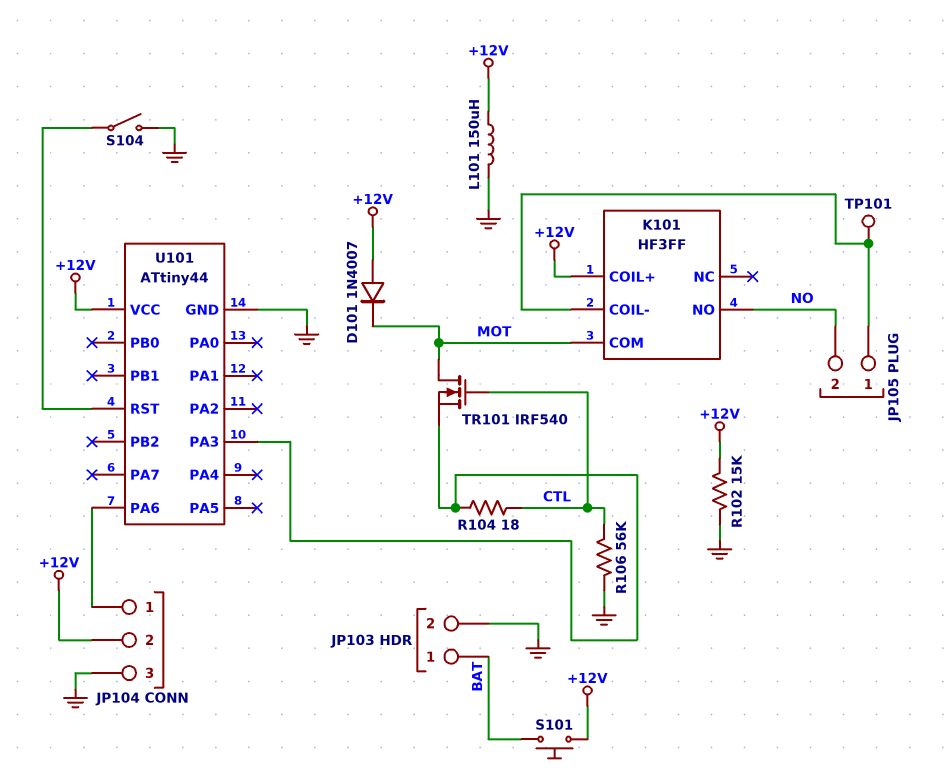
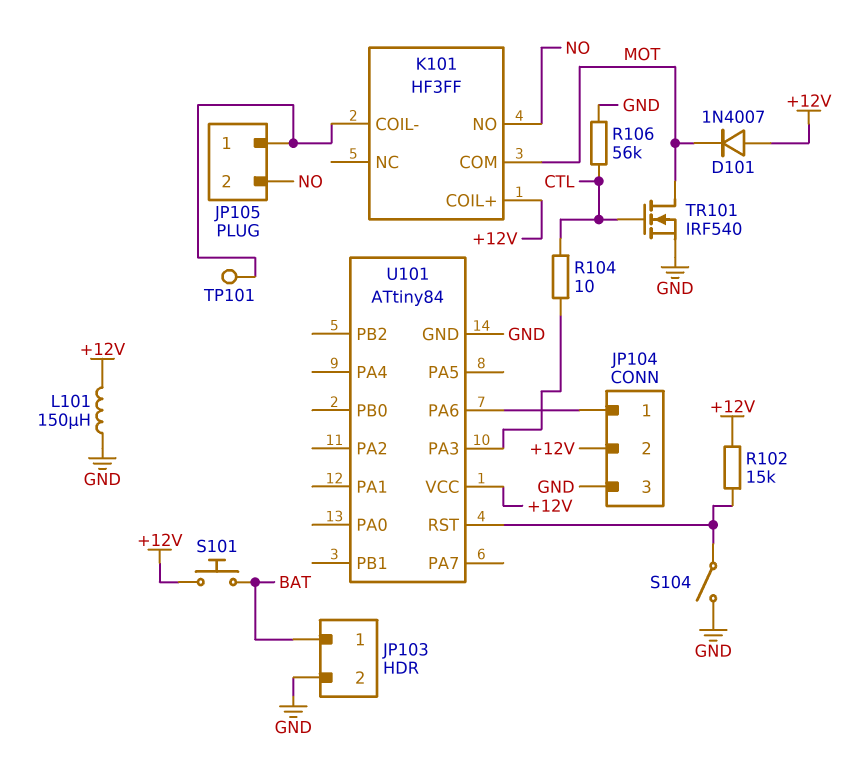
R102: 15k (+12V, GND) -> 15k (+12V, U101/RST)
R104: 18 (CTL, U101/PA3) -> 10 (CTL, U101/PA3)
TR101: NMOS IRF540 (G CTL, D MOT, S U101/PA3) -> NMOS IRF540 (G CTL, D MOT, S GND)
U101: ATtiny44 -> ATtiny84

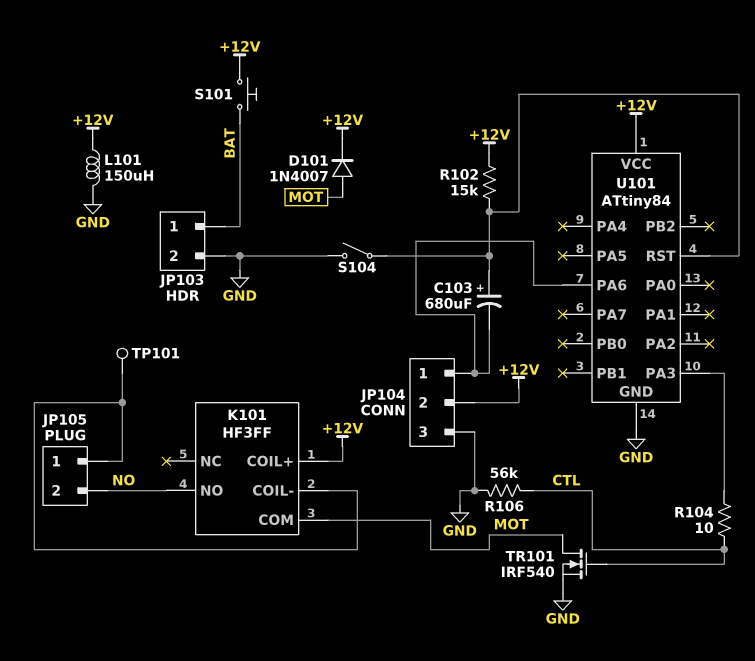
C103: none -> 680uF (plus U101/RST, minus JP104/1)
D101: diode 1N4007 (A +12V, K MOT) -> diode 1N4007 (A MOT, K +12V)

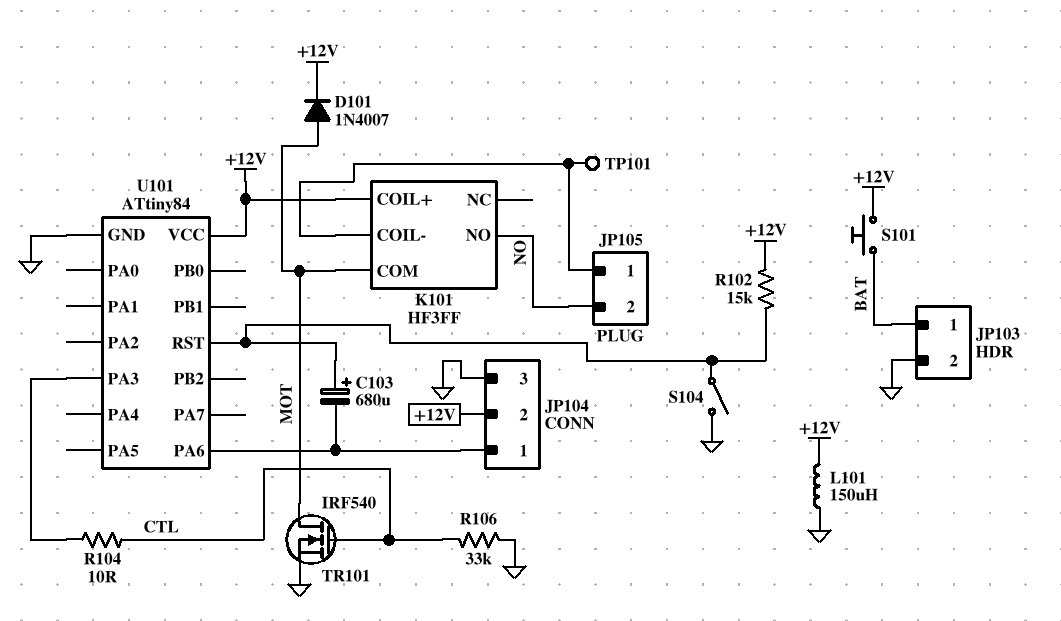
R106: 56k (CTL, GND) -> 33k (CTL, GND)

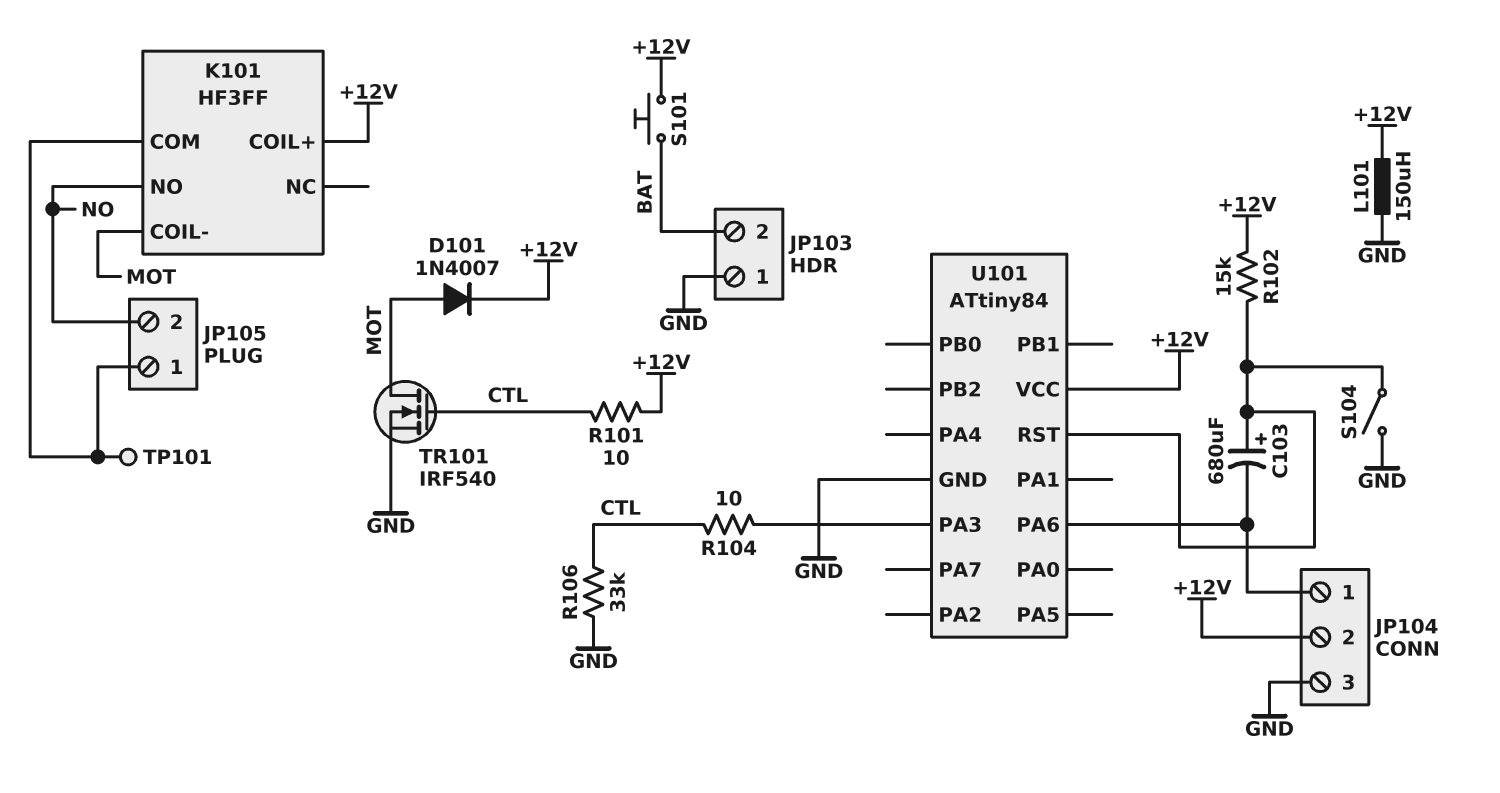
JP103 pin 1: BAT -> GND
JP103 pin 2: GND -> BAT
K101 pin COIL-: JP105/1 -> MOT
K101 pin COM: MOT -> JP105/1
R101: none -> 10 (+12V, CTL)

